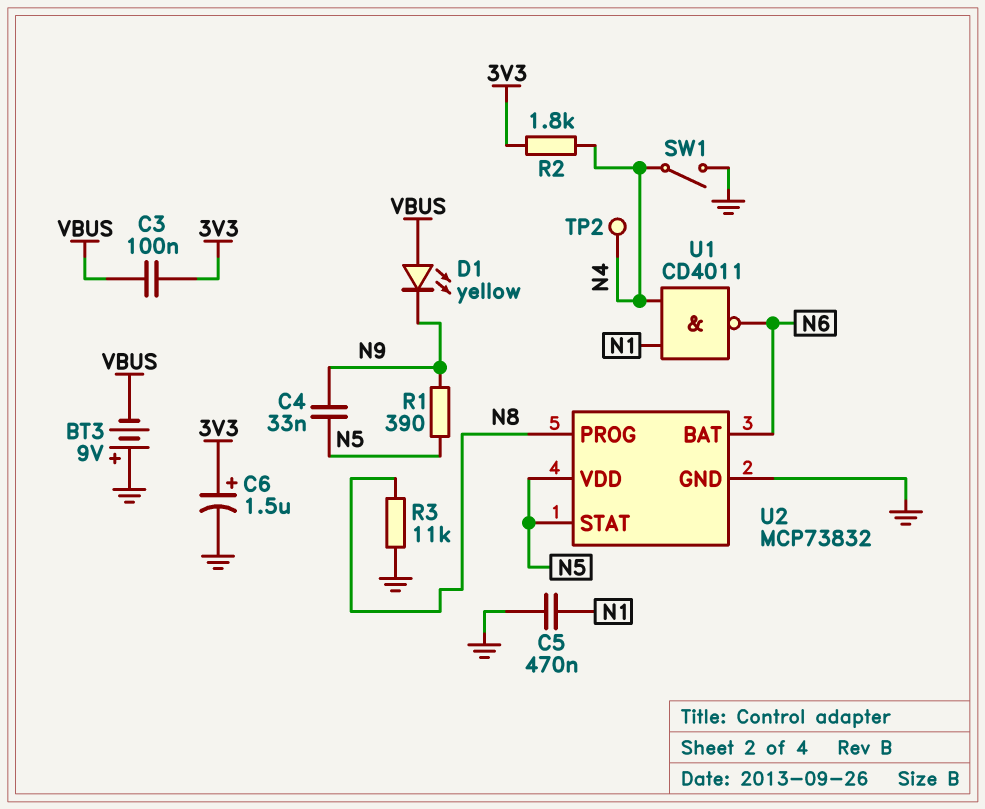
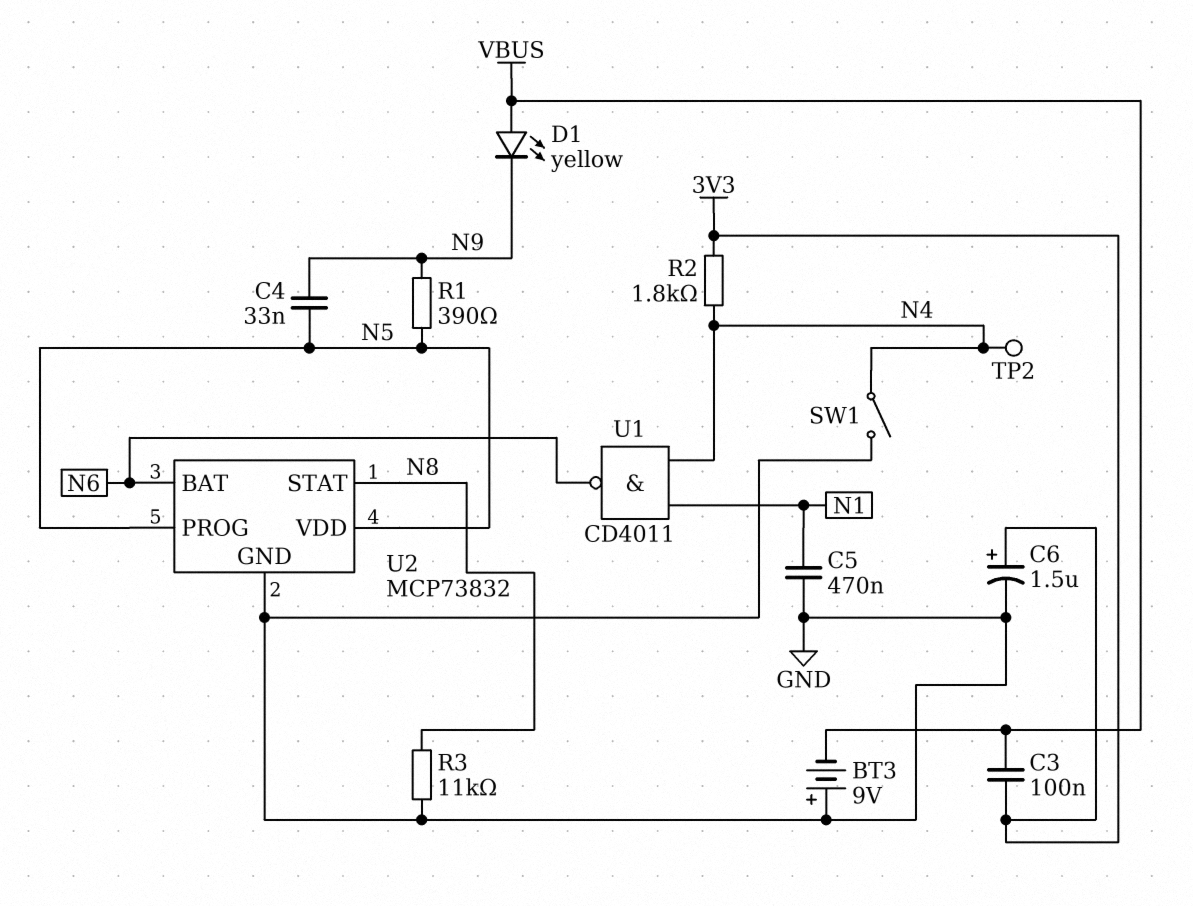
U2 pin PROG: N8 -> N5
U2 pin STAT: N5 -> N8

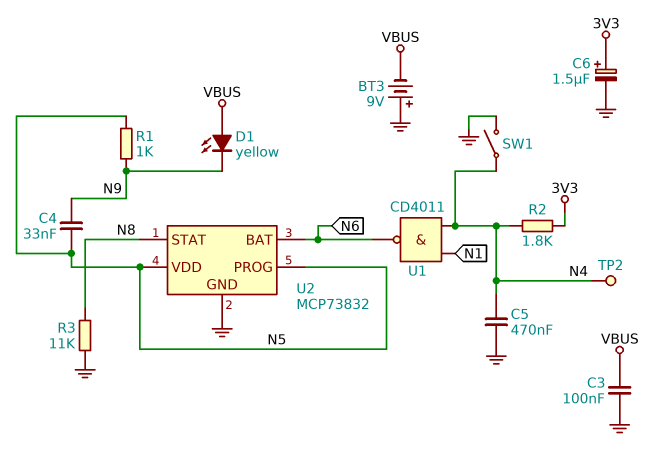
C3: 100nF (3V3, VBUS) -> 100nF (GND, VBUS)
C5: 470nF (GND, N1) -> 470nF (GND, N4)
R1: 390 (N5, N9) -> 1k (N5, N9)

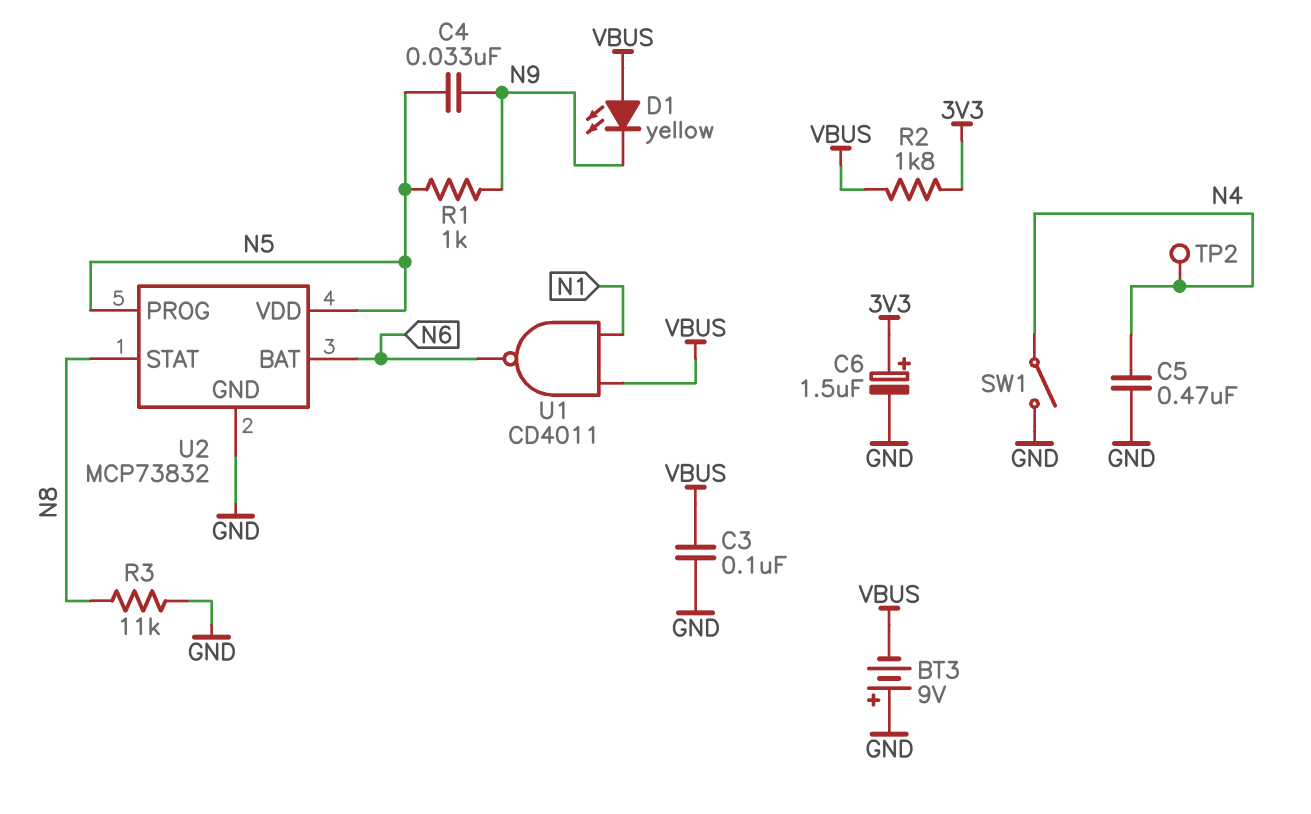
R2: 1.8k (3V3, N4) -> 1.8k (3V3, VBUS)
U1: NAND CD4011 (in N1, in N4, out N6) -> NAND CD4011 (in N1, in VBUS, out N6)

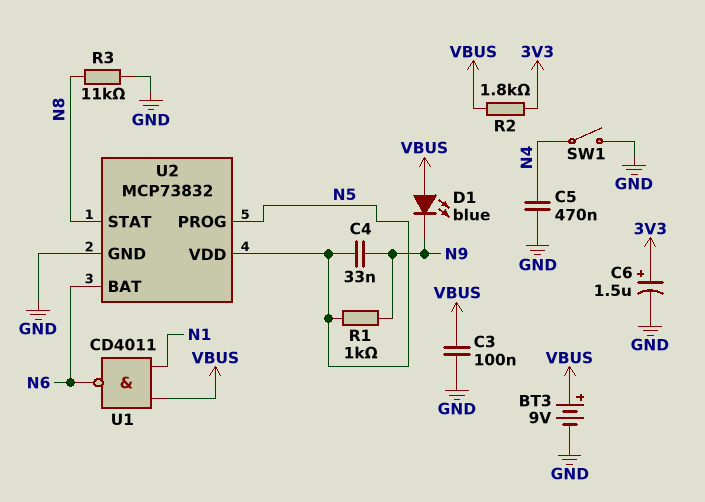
BT3: 9V (plus GND, minus VBUS) -> 9V (plus VBUS, minus GND)
D1: LED yellow (A VBUS, K N9) -> LED blue (A VBUS, K N9)
TP2: test point (N4) -> none

